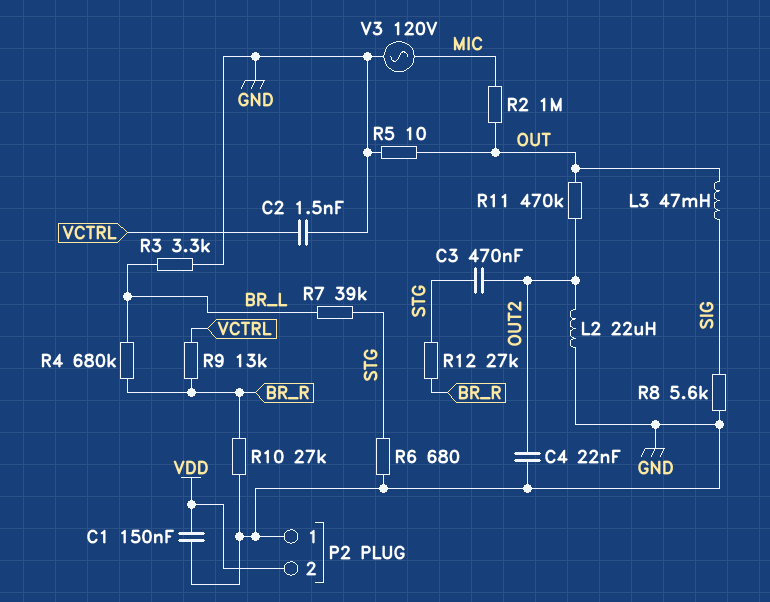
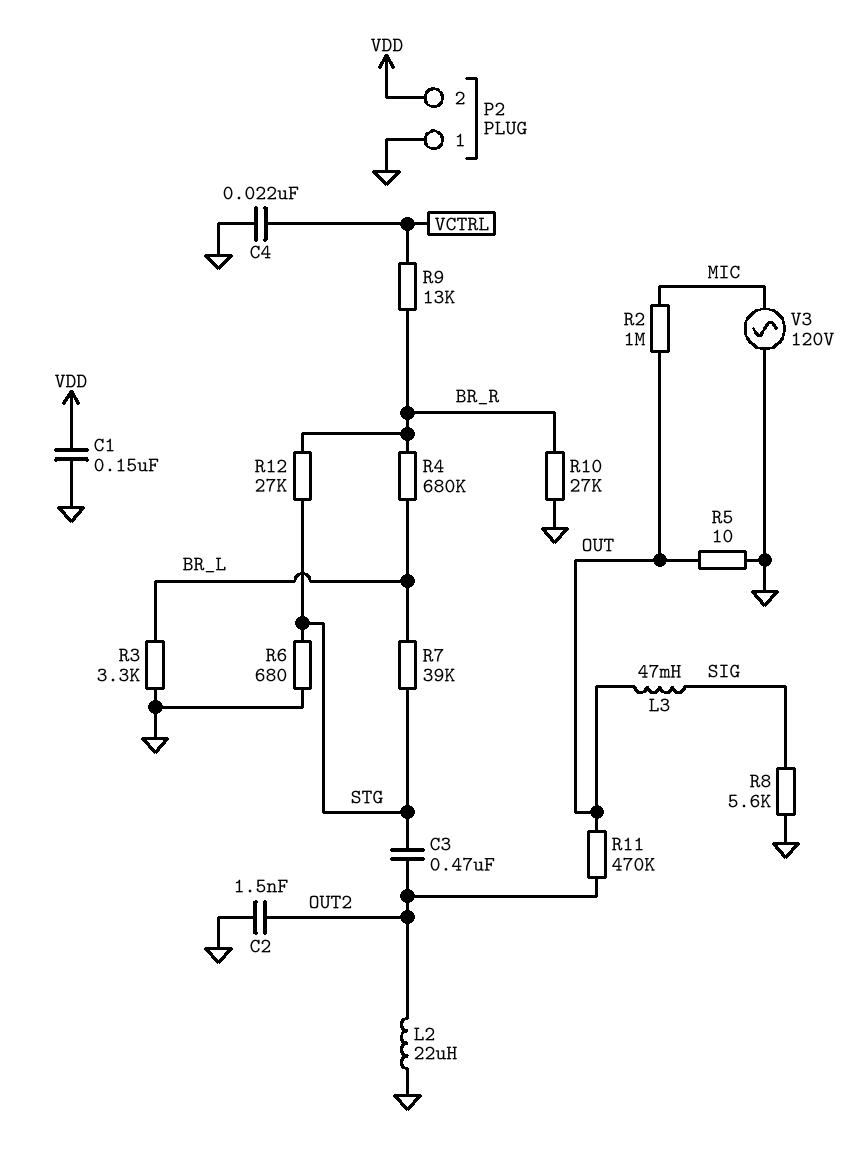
C2: 1.5nF (GND, VCTRL) -> 1.5nF (GND, OUT2)
C4: 22nF (GND, OUT2) -> 22nF (GND, VCTRL)

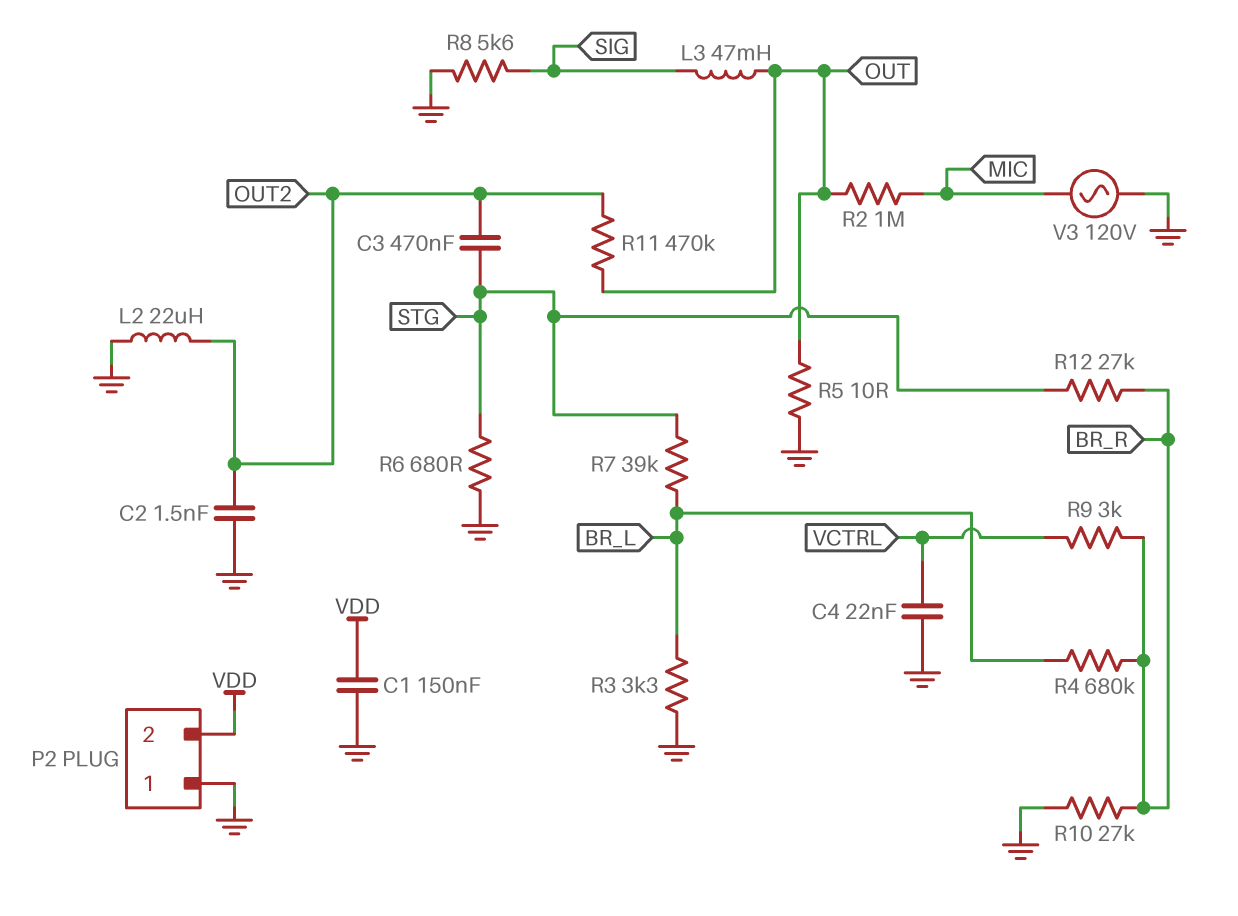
R9: 13k (BR_R, VCTRL) -> 3k (BR_R, VCTRL)

